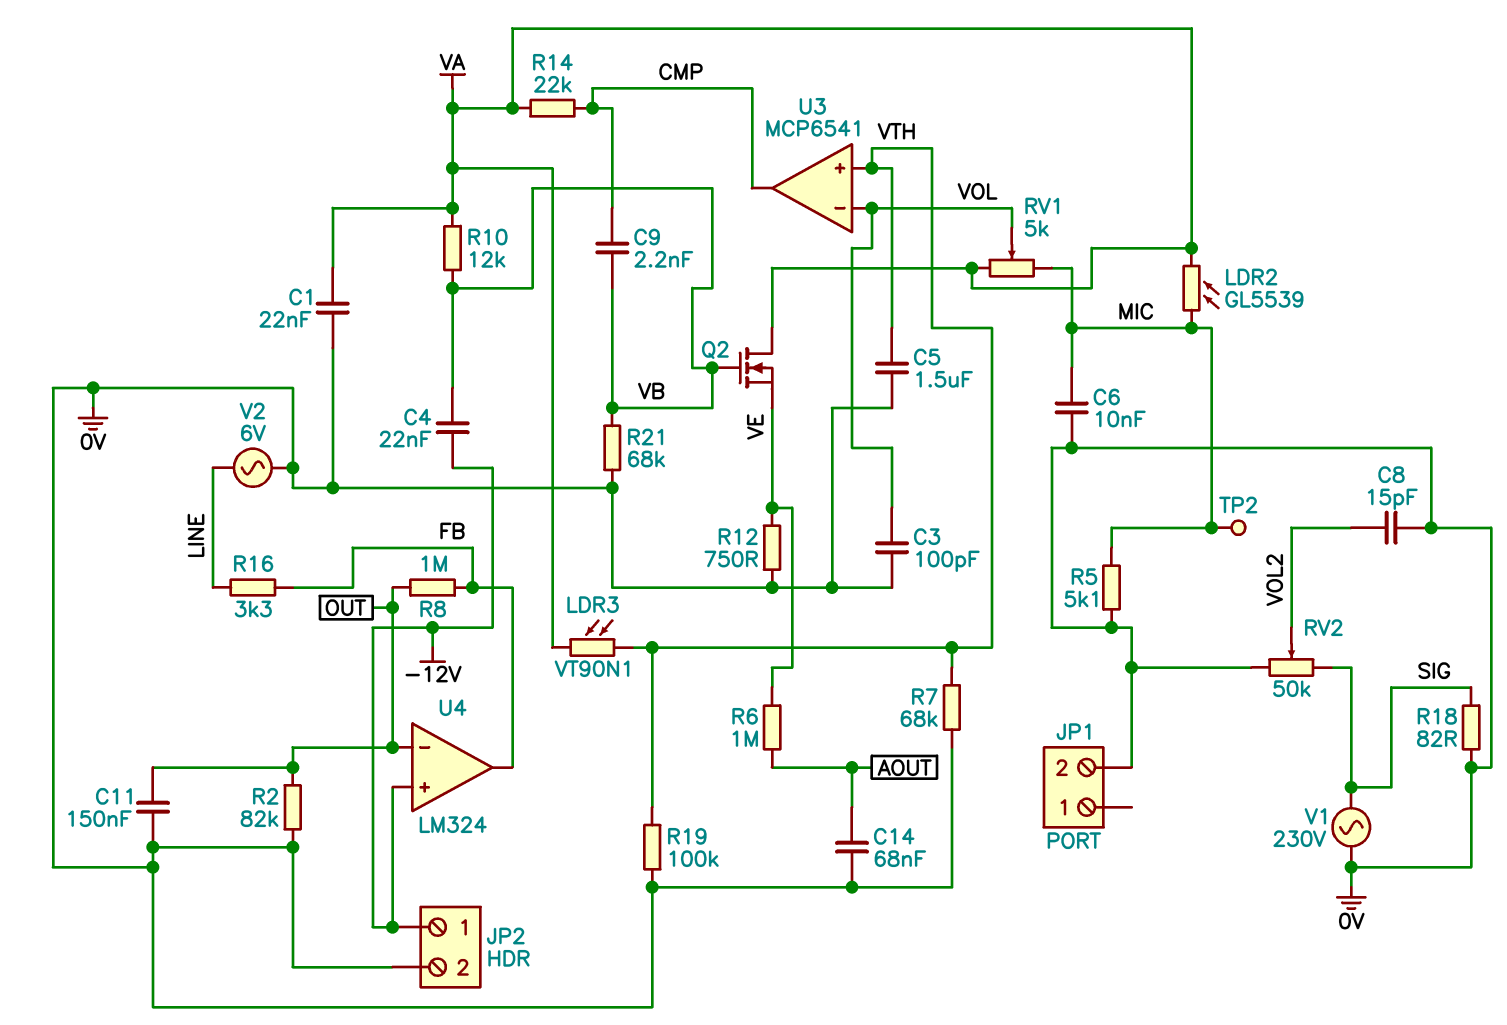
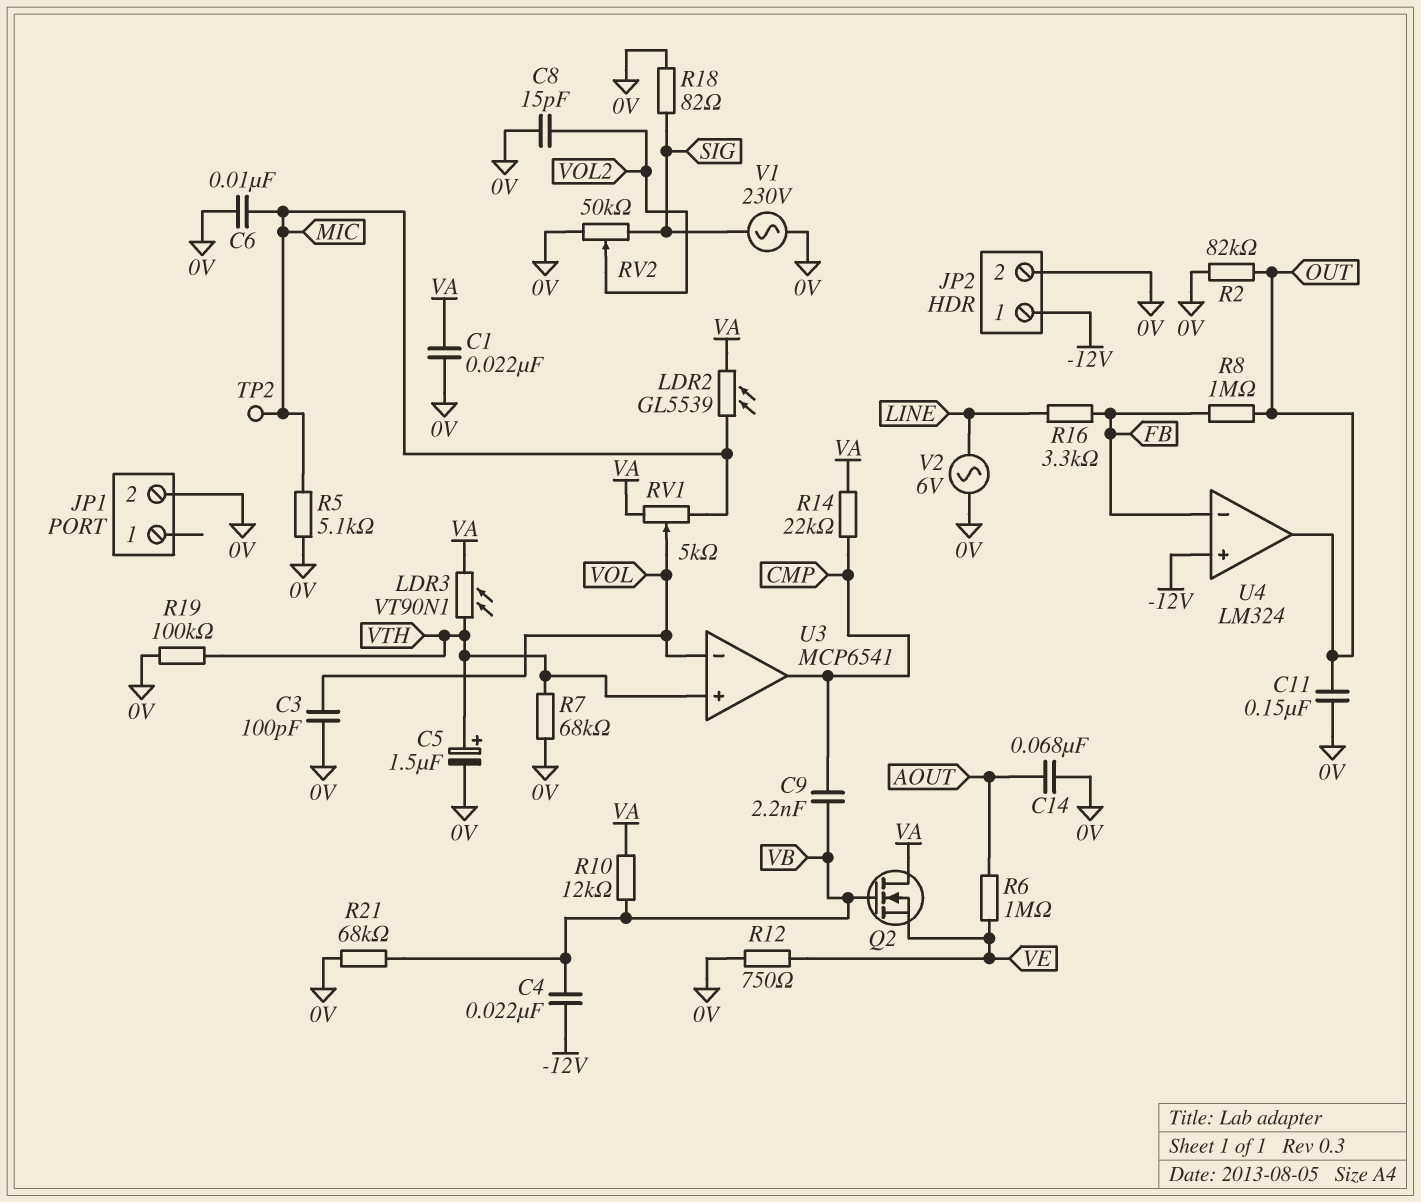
C5: 1.5uF (0V, VTH) -> 1.5uF (plus VTH, minus 0V)
U4 pin in-: OUT -> FB
U4 pin out: FB -> OUT

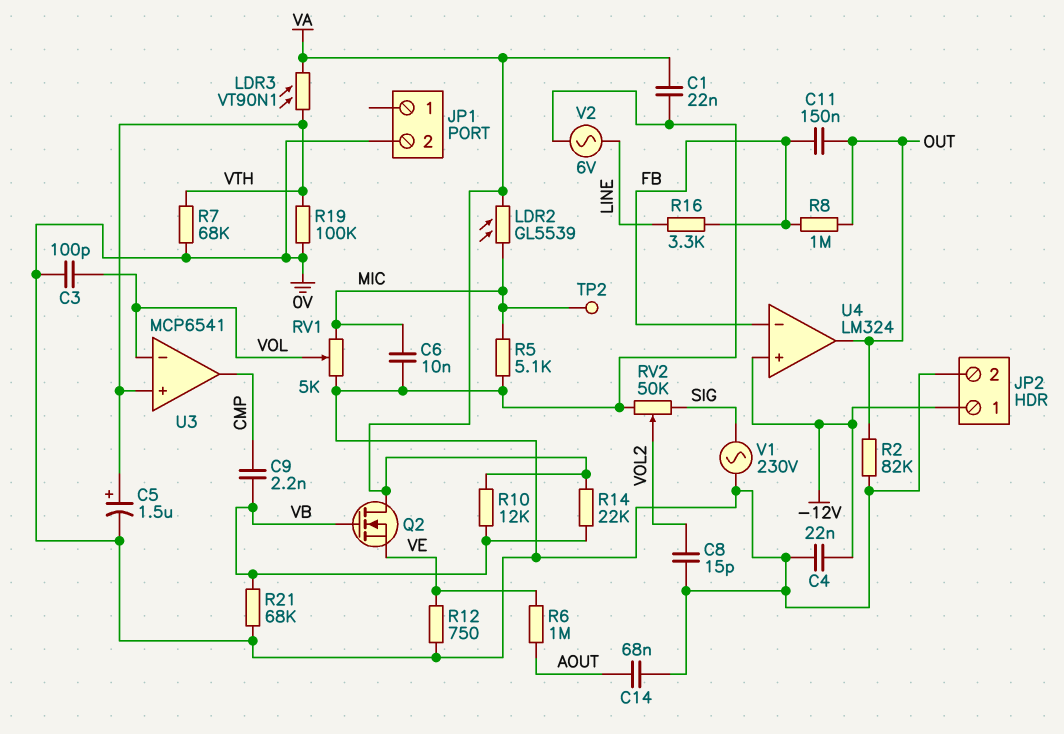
C4: 22nF (-12V, VB) -> 22nF (-12V, 0V)
C11: 150nF (0V, OUT) -> 150nF (FB, OUT)
R14: 22k (CMP, VA) -> 22k (VA, VB)
R18: 82 (0V, SIG) -> none
RV1: 5k (MIC, VA, wiper VOL) -> 5k (0V, MIC, wiper VOL)

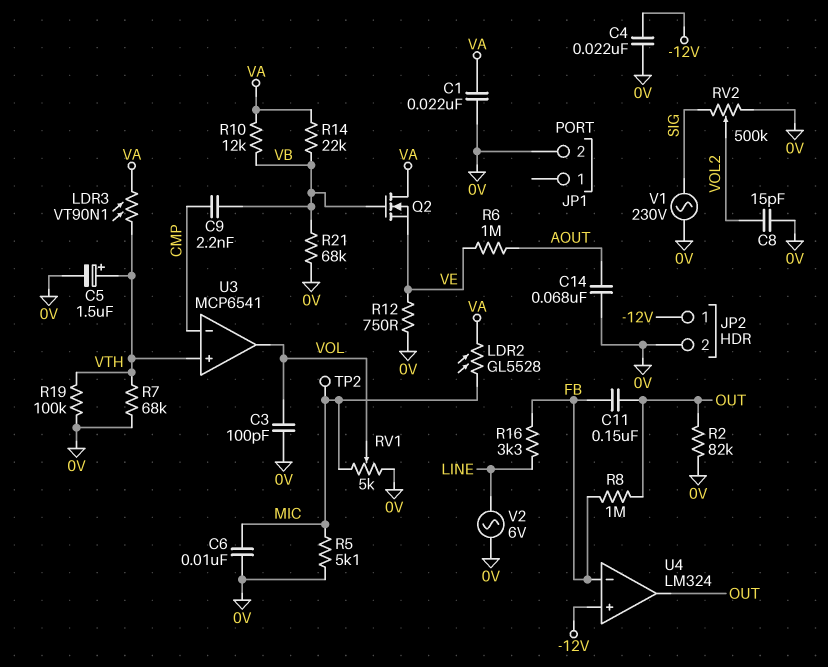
LDR2: GL5539 (MIC, VA) -> GL5528 (MIC, VA)
RV2: 50k (0V, SIG, wiper VOL2) -> 500k (0V, SIG, wiper VOL2)
U3 pin in-: VOL -> CMP
U3 pin out: CMP -> VOL

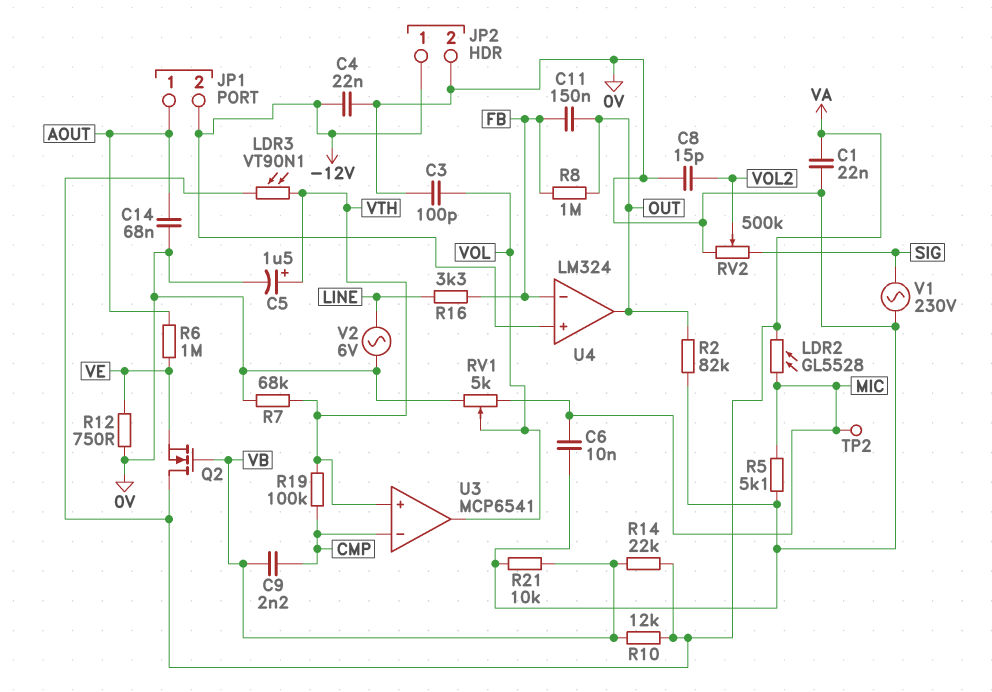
JP1 pin 1: none -> AOUT
JP1 pin 2: 0V -> -12V
R19: 100k (0V, VTH) -> 100k (CMP, VTH)
R21: 68k (0V, VB) -> 10k (0V, VB)

